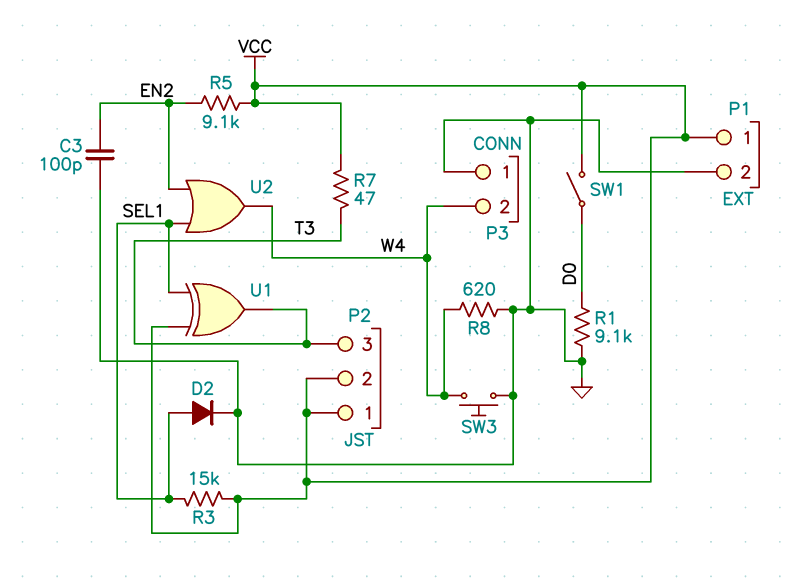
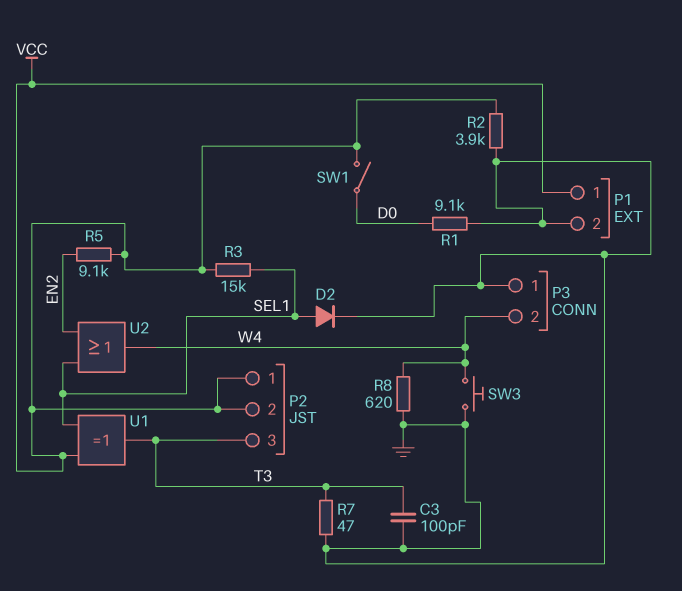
C3: 100pF (EN2, GND) -> 100pF (GND, T3)
R2: none -> 3.9k (GND, VCC)
R7: 47 (T3, VCC) -> 47 (GND, T3)

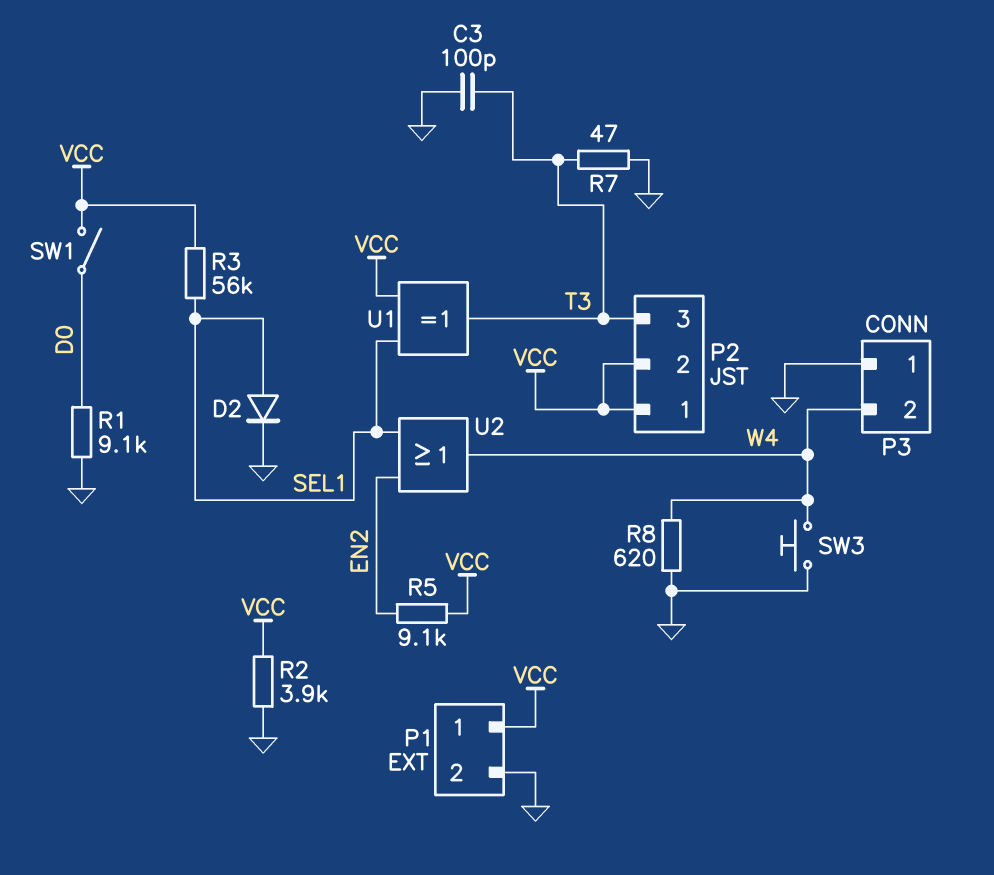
R3: 15k (SEL1, VCC) -> 56k (SEL1, VCC)

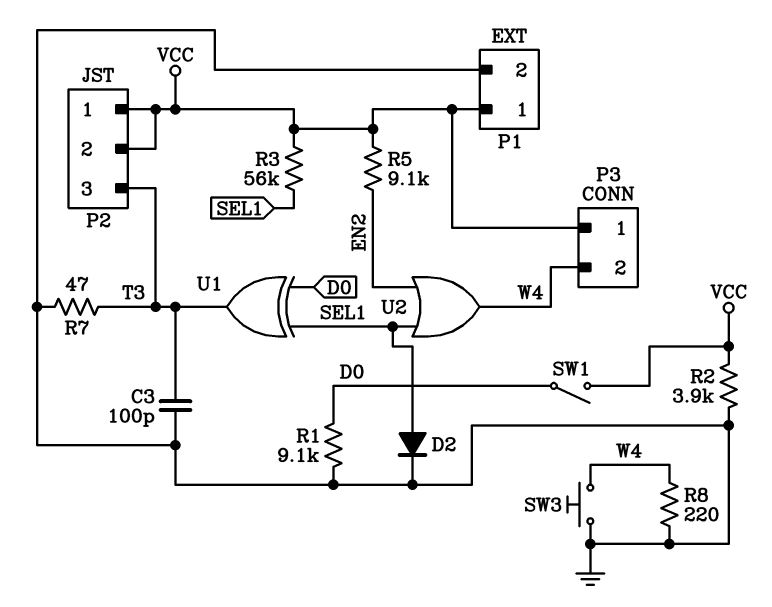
P3 pin 1: GND -> VCC
R8: 620 (GND, W4) -> 220 (GND, W4)
U1: XOR (in SEL1, in VCC, out T3) -> XOR (in D0, in SEL1, out T3)

